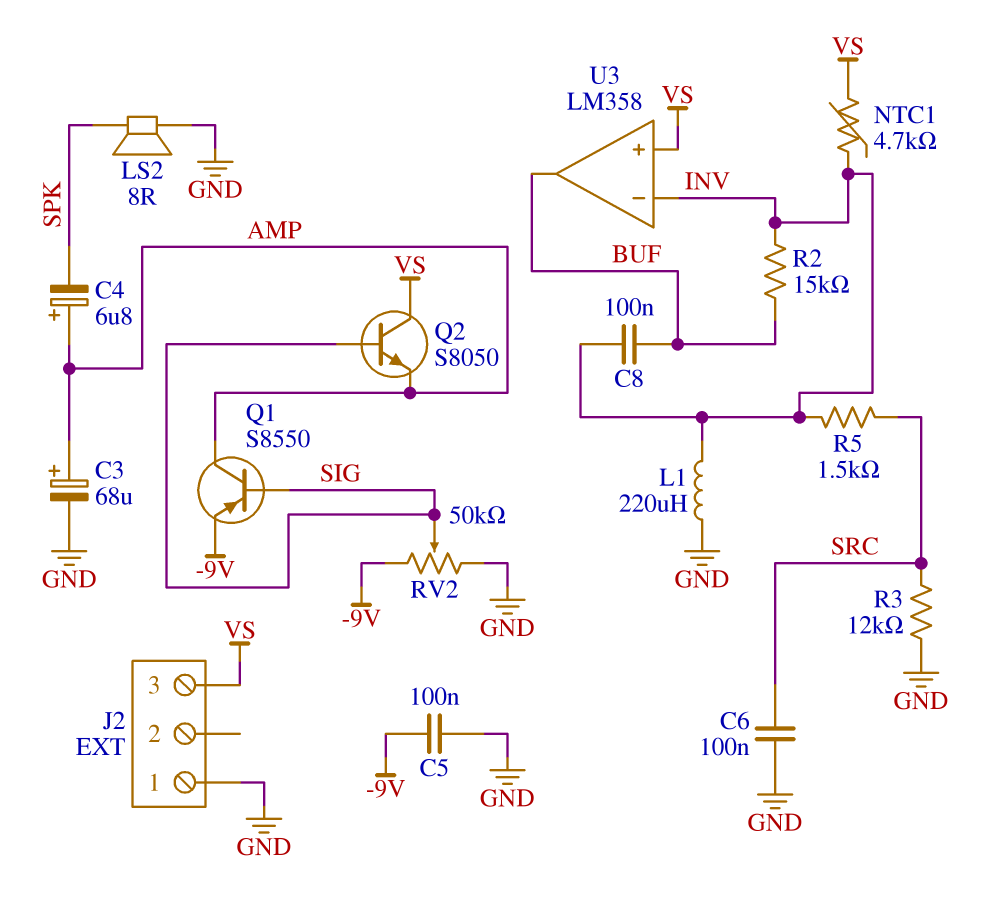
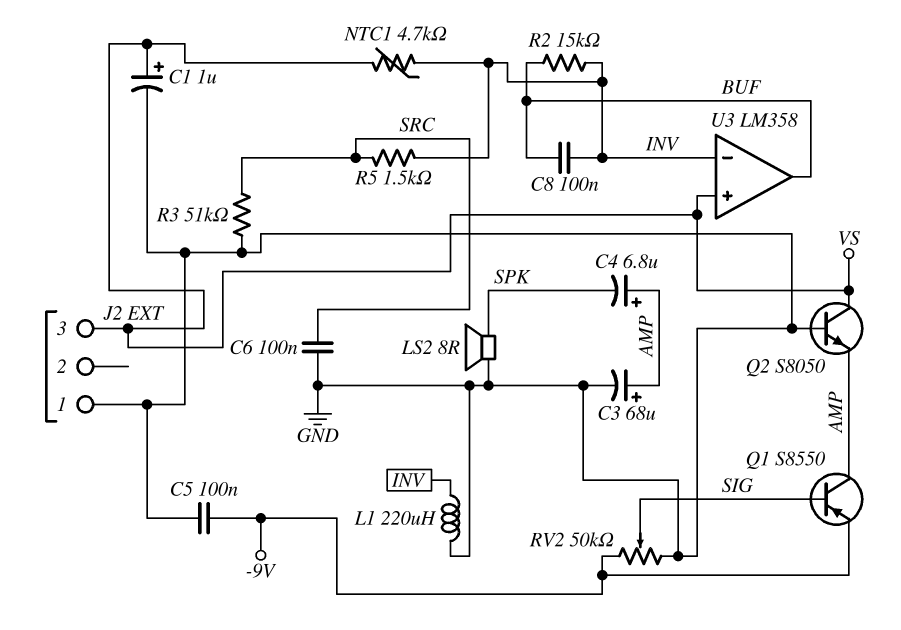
C1: none -> 1uF (plus VS, minus GND)
Q2: NPN S8050 (B SIG, C VS, E AMP) -> NPN S8050 (B GND, C VS, E AMP)
R3: 12k (GND, SRC) -> 51k (GND, SRC)

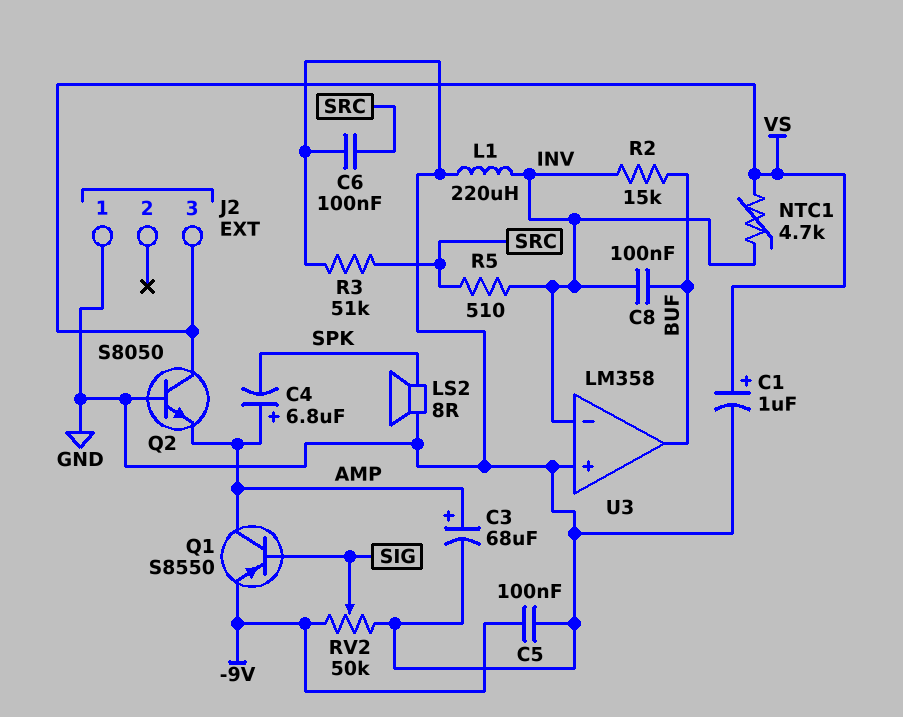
R5: 1.5k (INV, SRC) -> 510 (INV, SRC)
U3 pin in+: VS -> GND

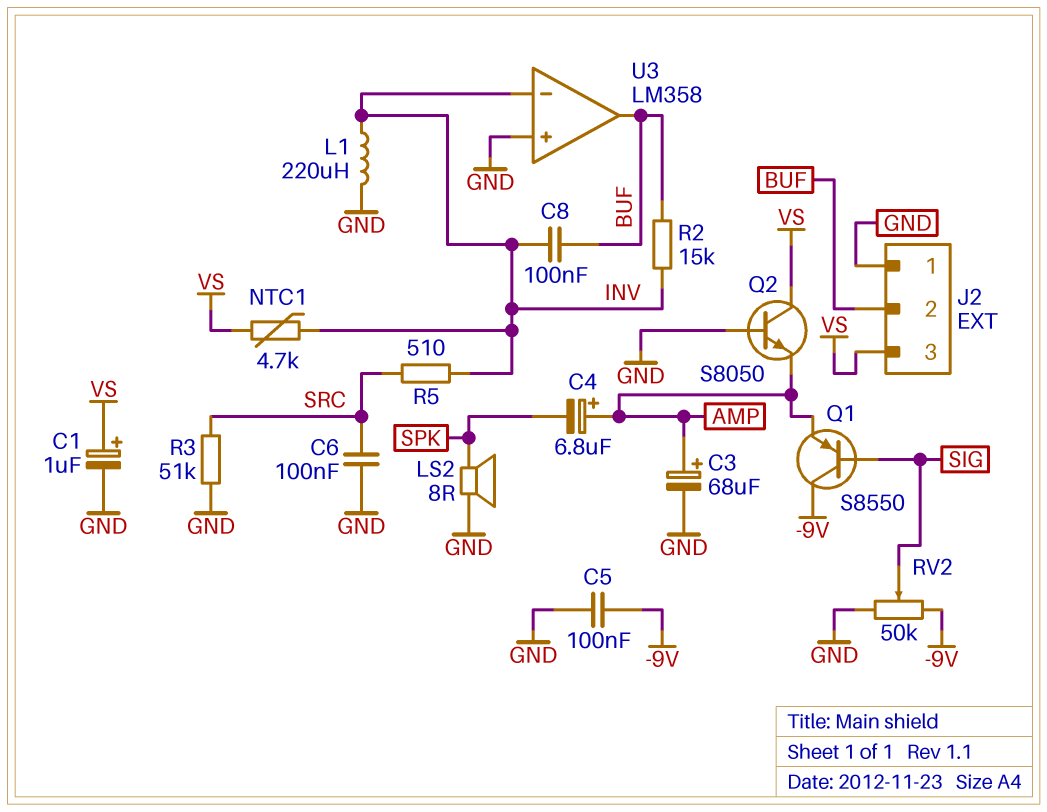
J2 pin 2: none -> BUF
Q1: PNP S8550 (B SIG, C AMP, E -9V) -> PNP S8550 (B SIG, C -9V, E AMP)

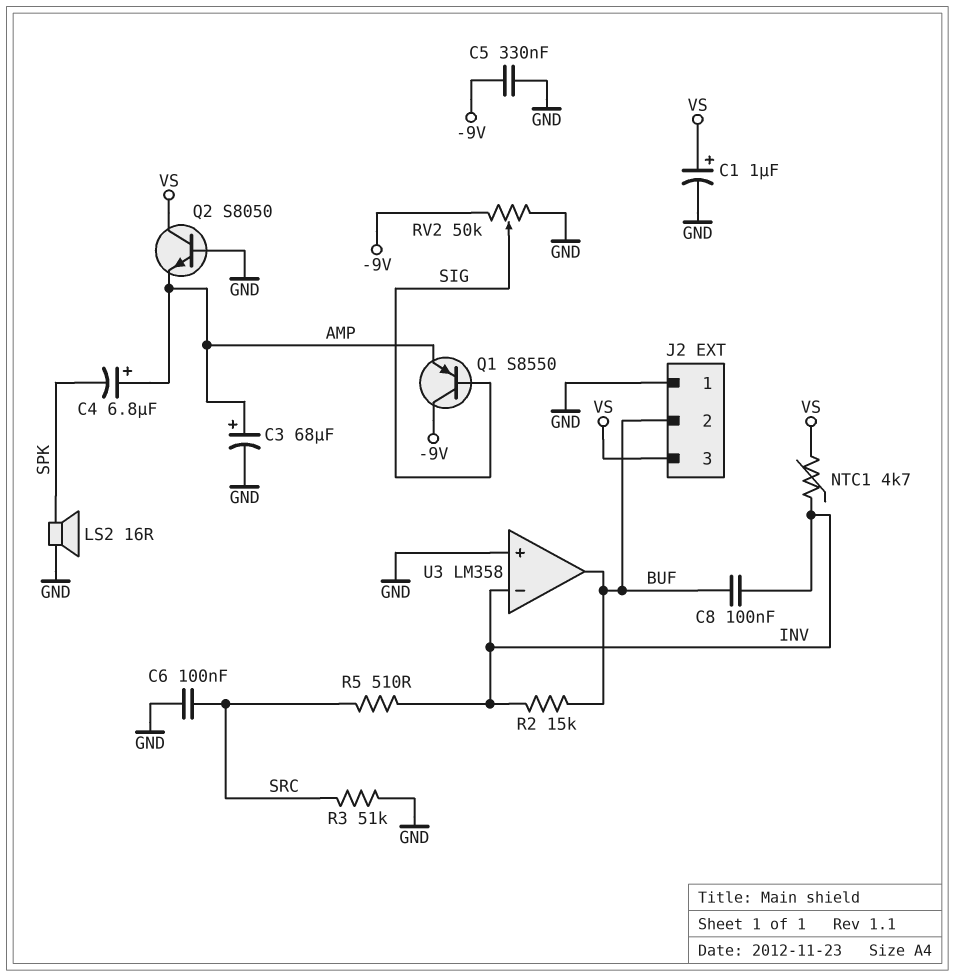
C5: 100nF (-9V, GND) -> 330nF (-9V, GND)
L1: 220uH (GND, INV) -> none
LS2: speaker 8R (GND, SPK) -> speaker 16R (GND, SPK)

